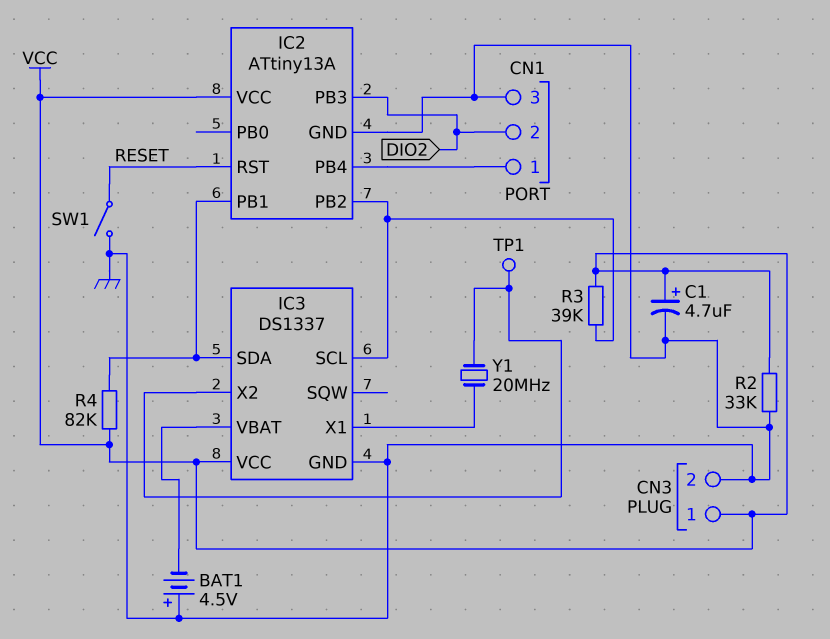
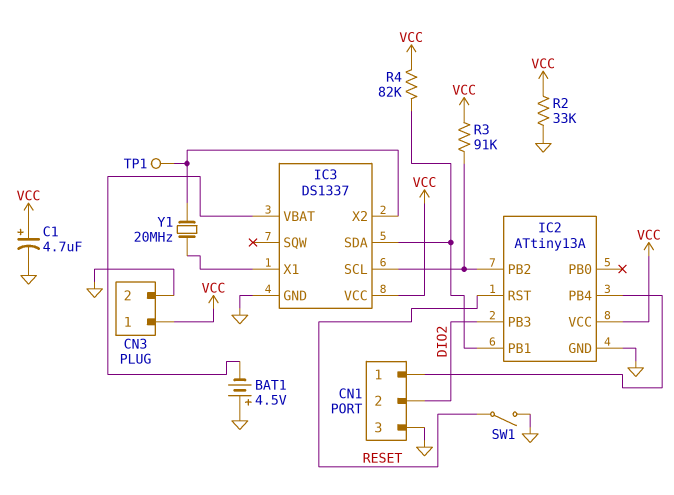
R3: 39k (IC2/PB2, VCC) -> 91k (IC2/PB2, VCC)

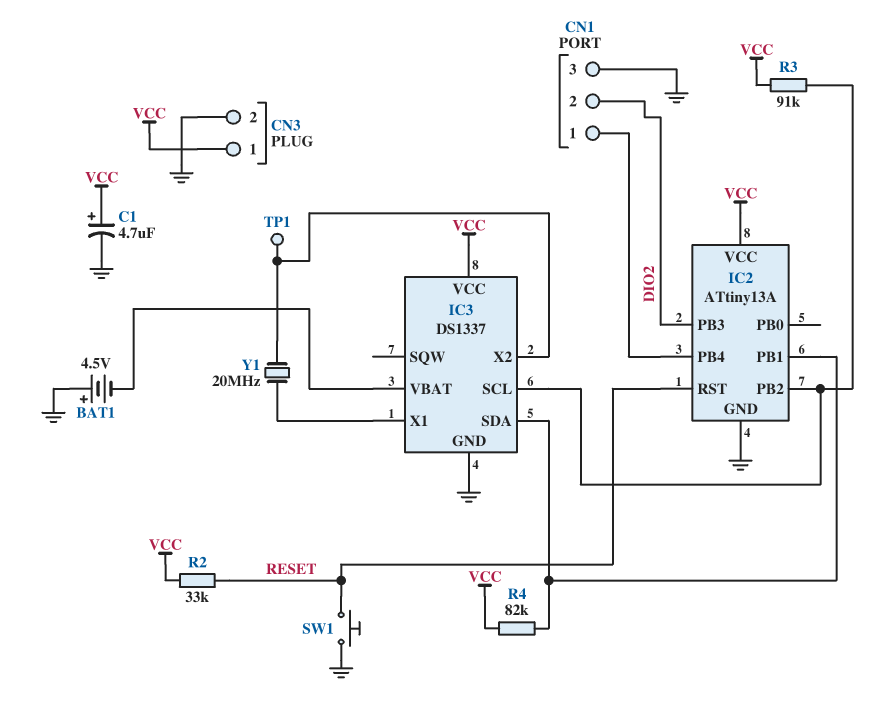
R2: 33k (GND, VCC) -> 33k (RESET, VCC)
SW1: switch (GND, RESET) -> button (GND, RESET)

